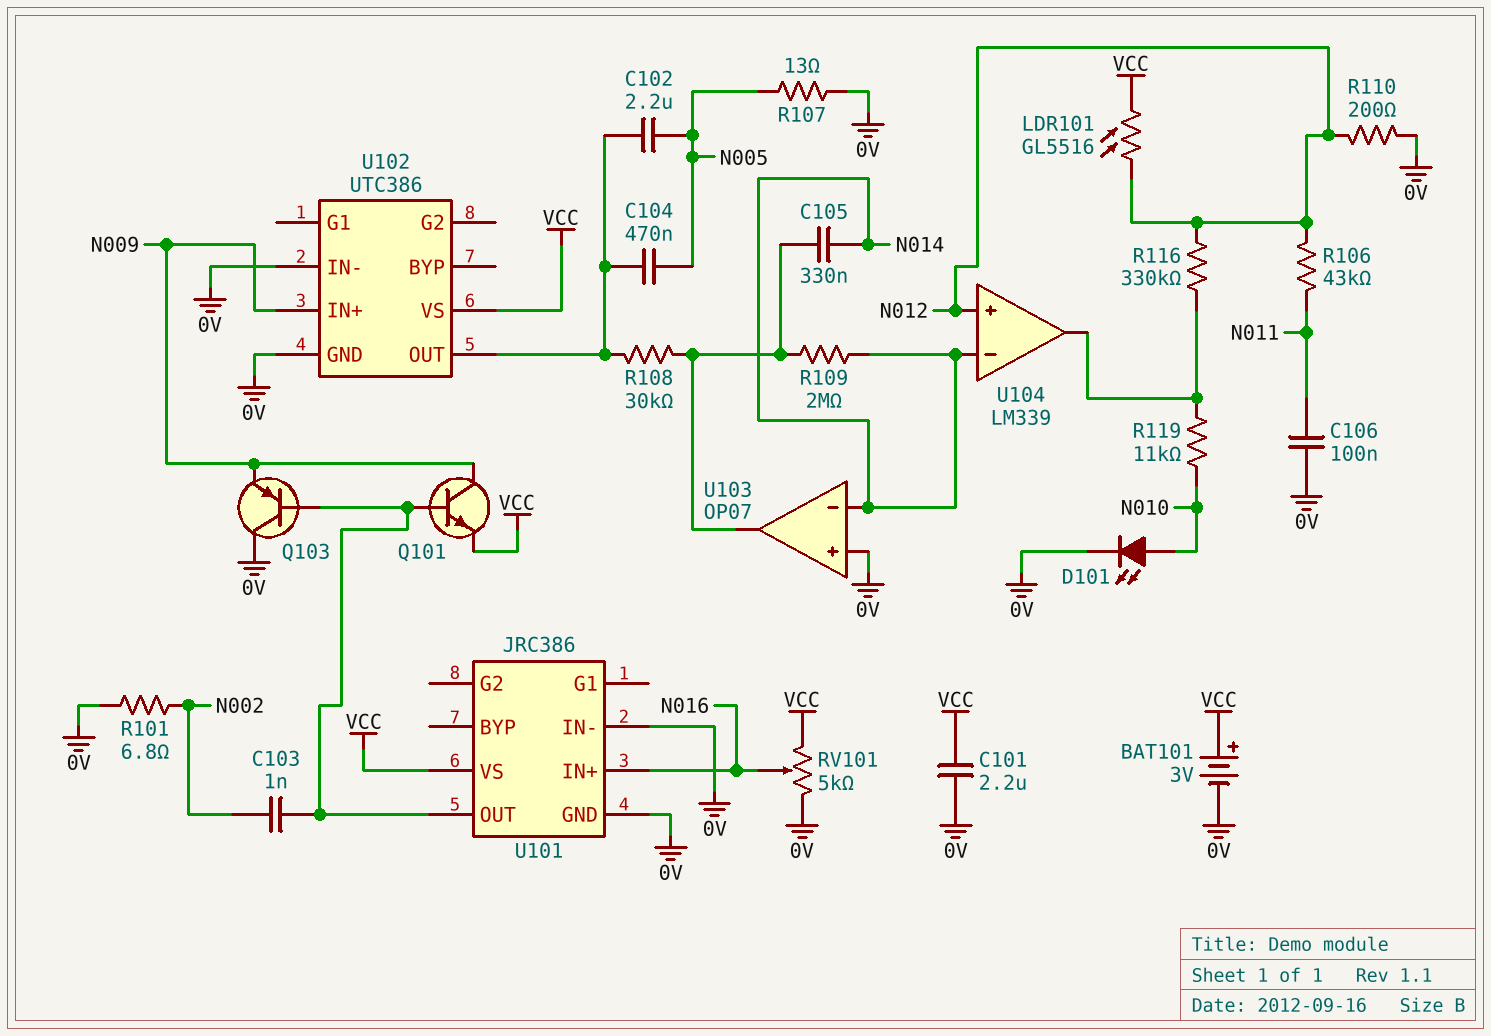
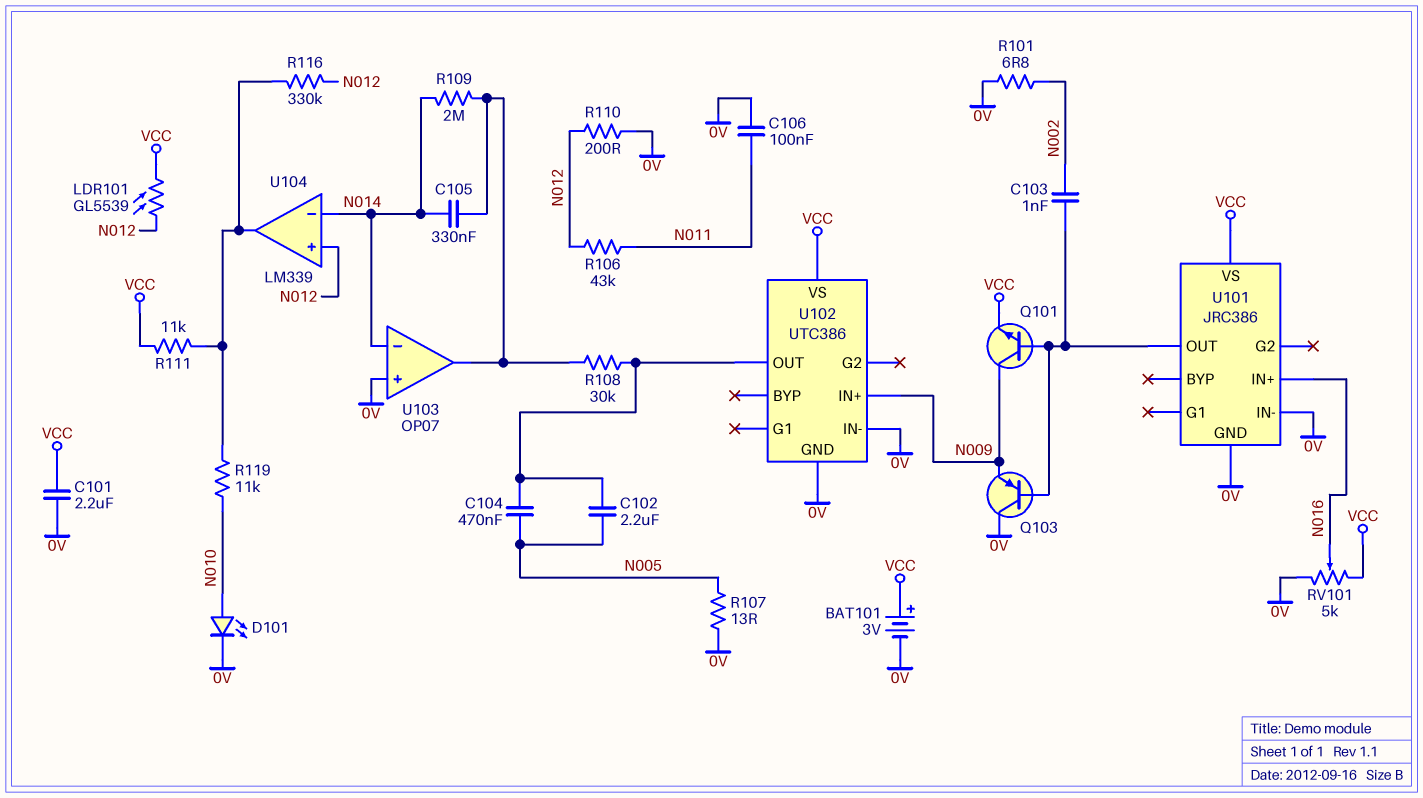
LDR101: GL5516 (N012, VCC) -> GL5539 (N012, VCC)
R111: none -> 11k (U104/out, VCC)

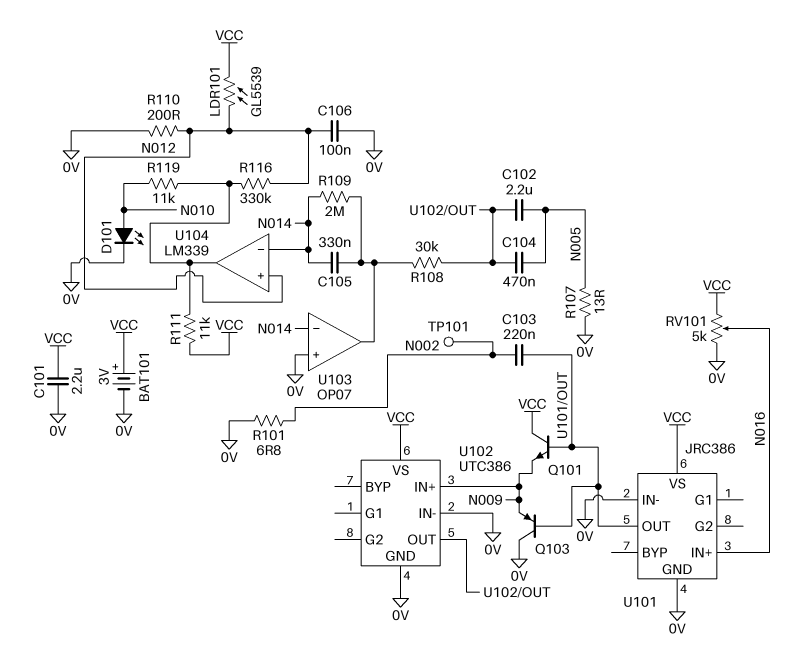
C103: 1nF (N002, U101/OUT) -> 220nF (N002, U101/OUT)
C106: 100nF (0V, N011) -> 100nF (0V, N012)
Q101: NPN (B U101/OUT, C N009, E VCC) -> NPN (B U101/OUT, C VCC, E N009)
R106: 43k (N011, N012) -> none
TP101: none -> test point (N002)

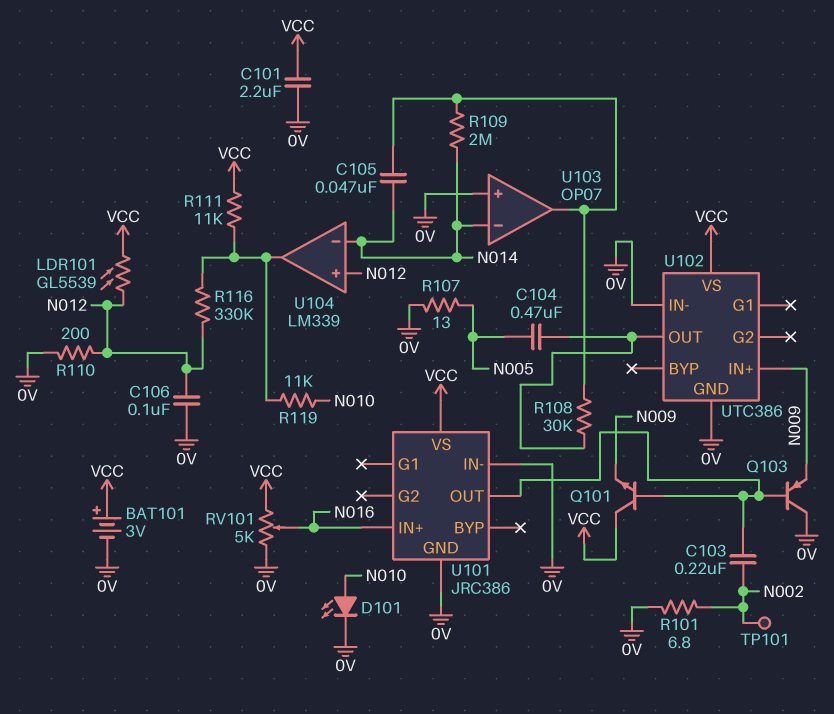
C102: 2.2uF (N005, U102/OUT) -> none
C105: 330nF (N014, U103/out) -> 47nF (N014, U103/out)

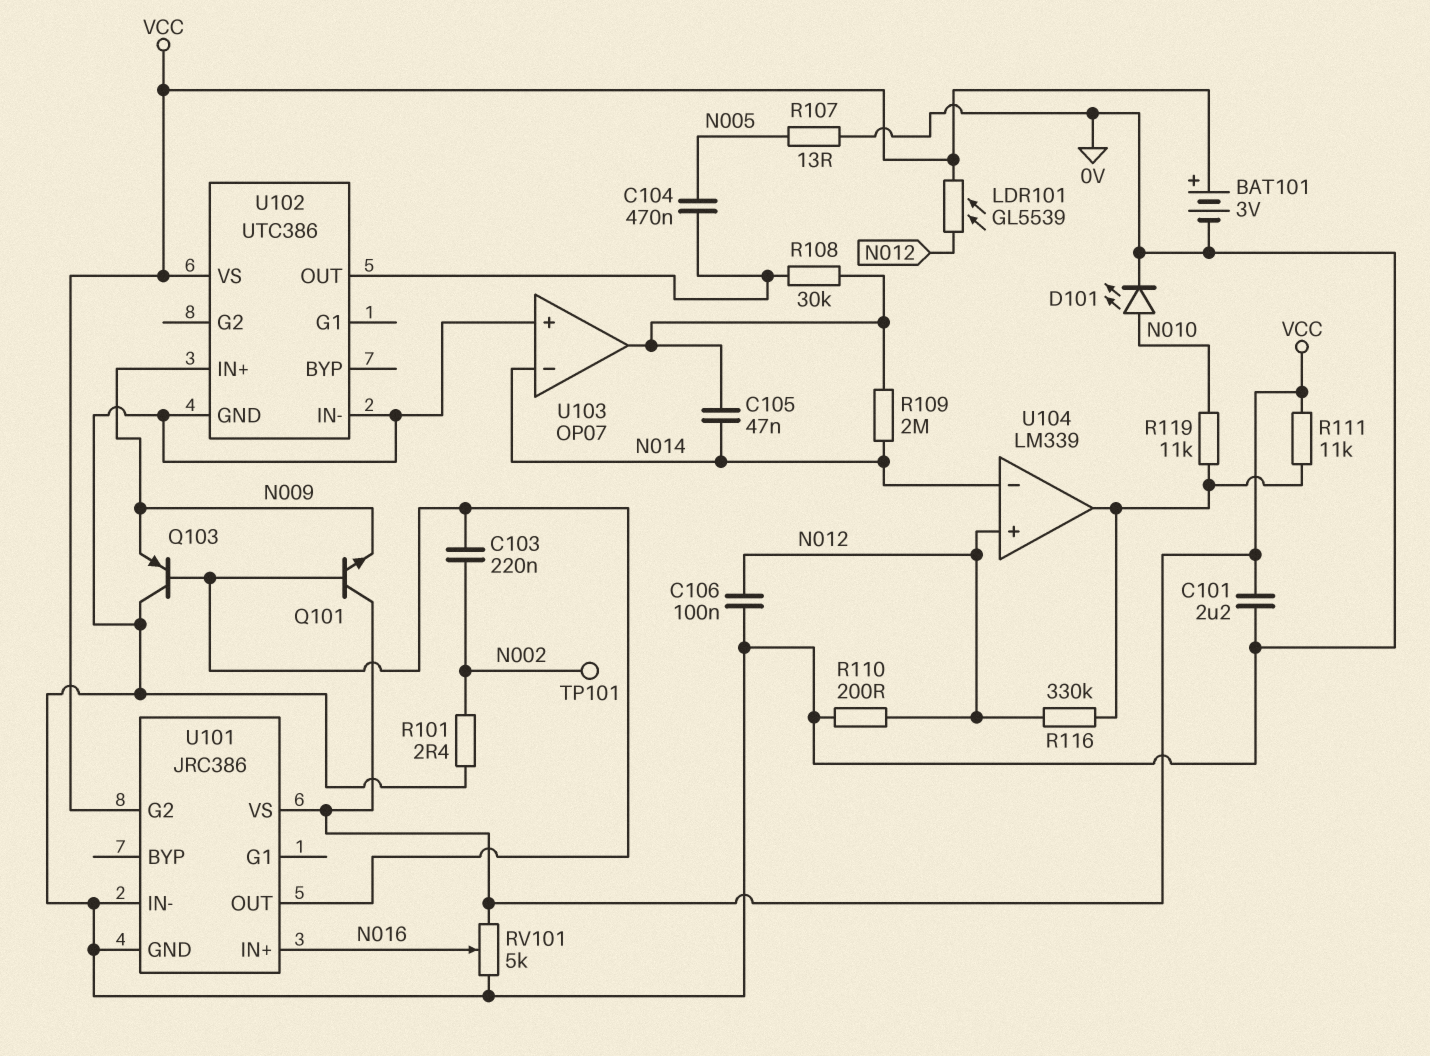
R101: 6.8 (0V, N002) -> 2.4 (0V, N002)
U101 pin G2: none -> VCC

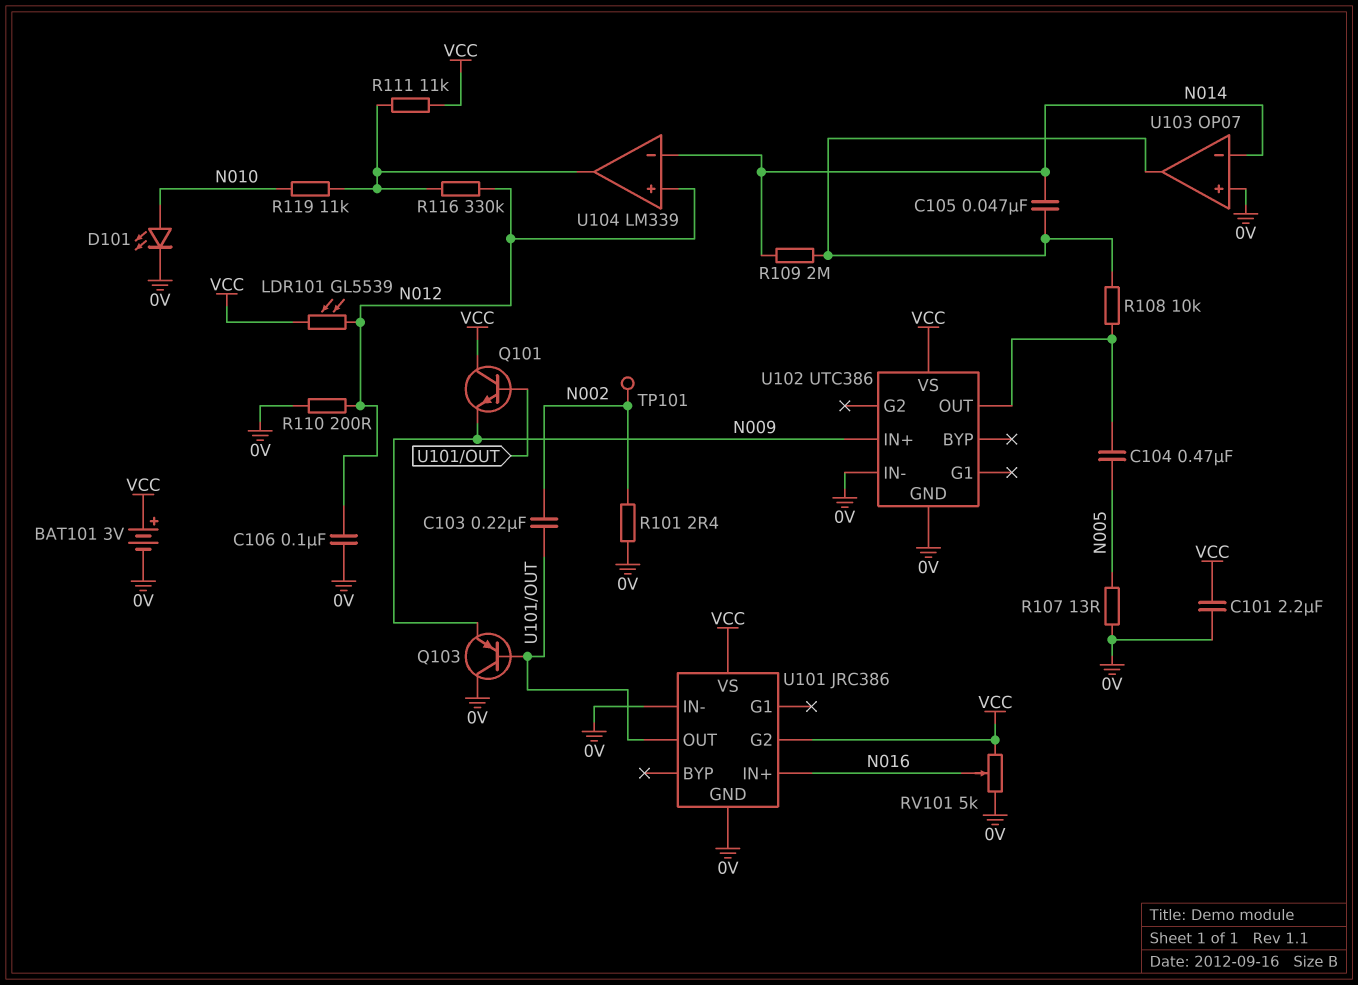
R108: 30k (U102/OUT, U103/out) -> 10k (U102/OUT, U103/out)

